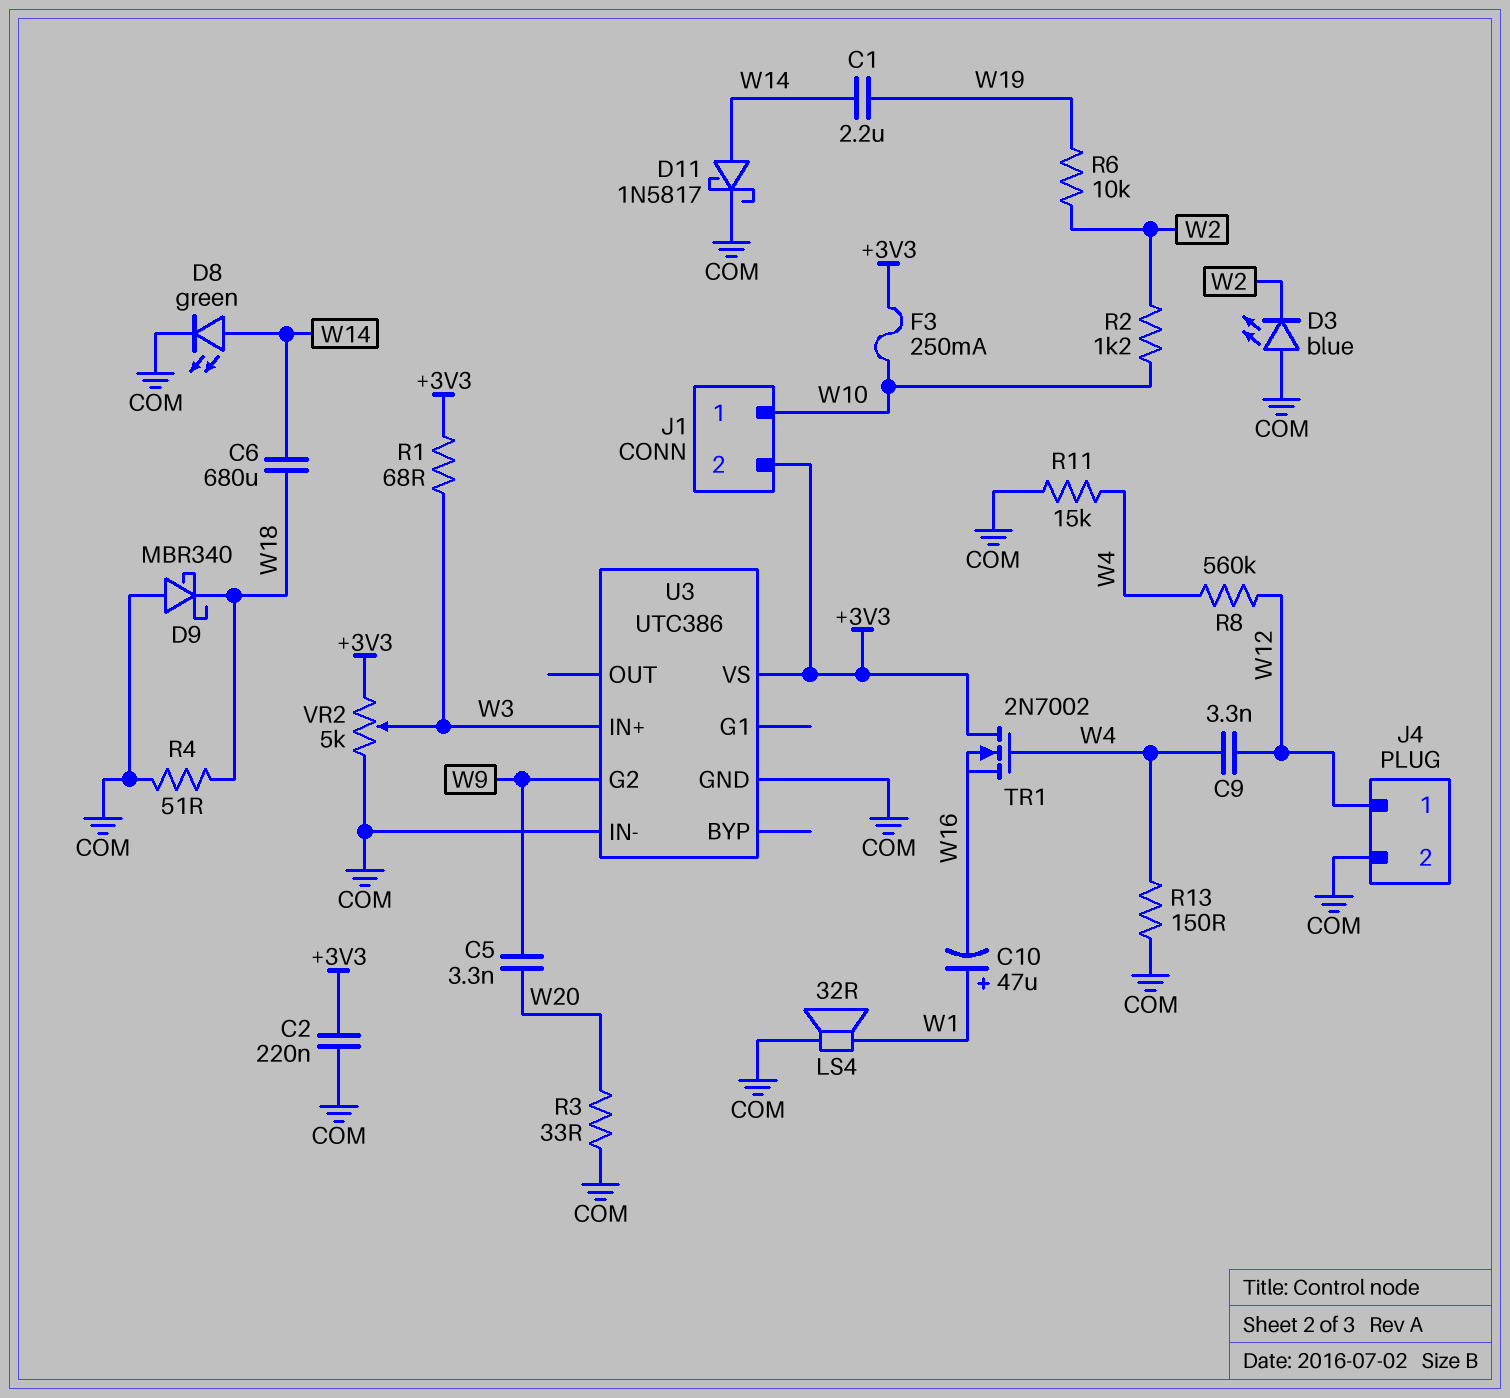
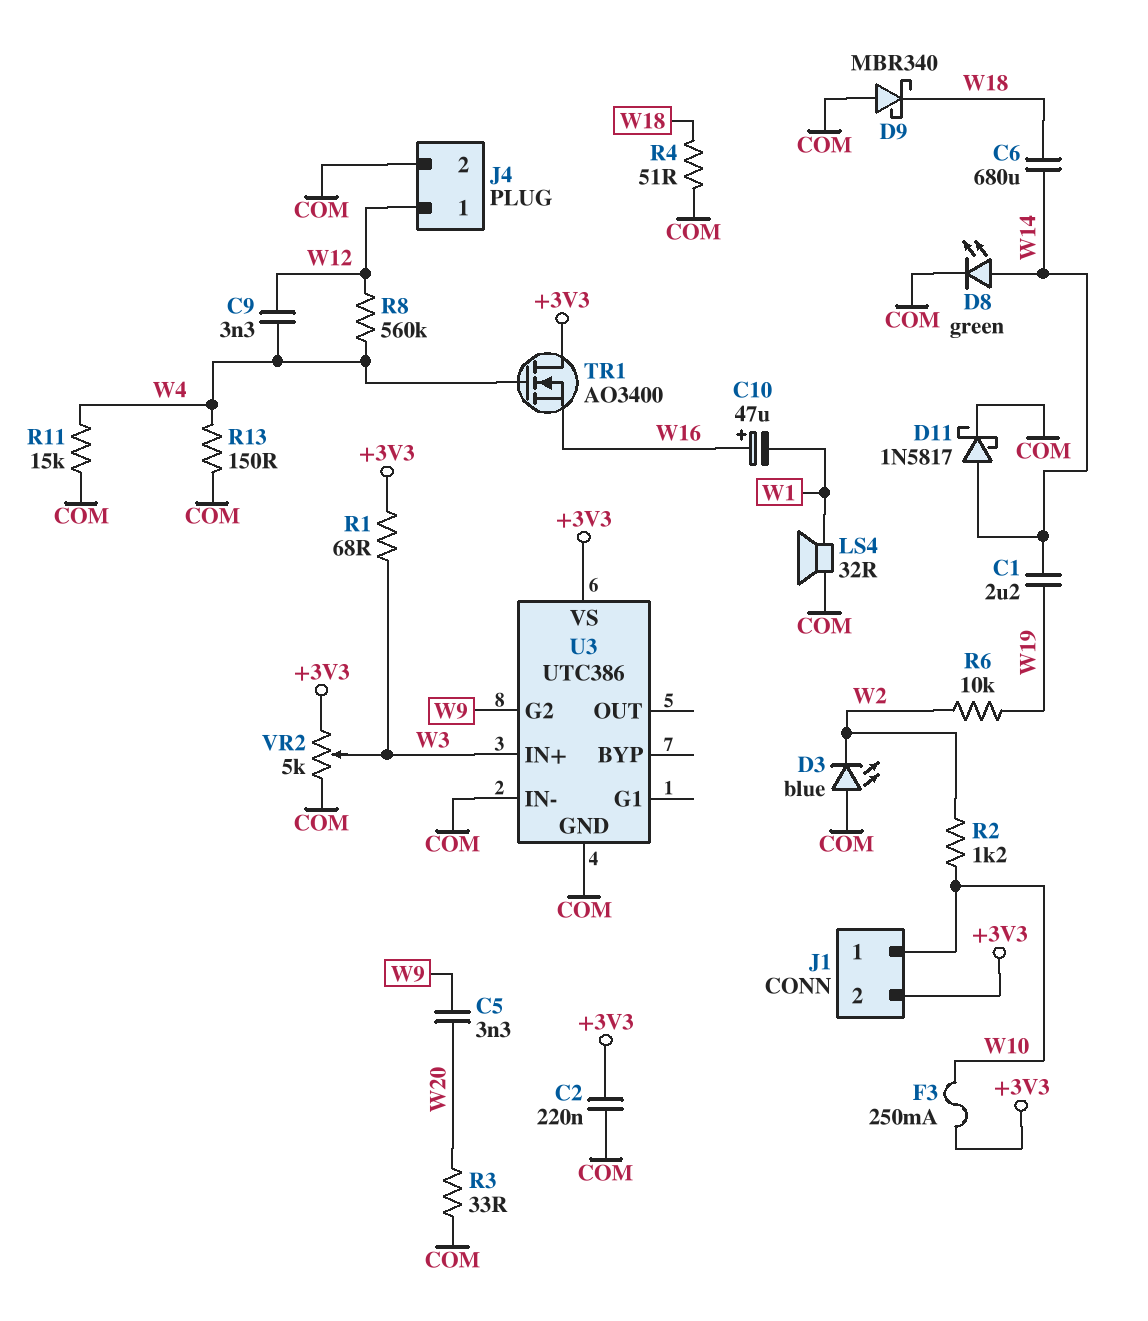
C10: 47uF (plus W1, minus W16) -> 47uF (plus W16, minus W1)
TR1: NMOS 2N7002 (G W4, D +3V3, S W16) -> NMOS AO3400 (G W4, D +3V3, S W16)

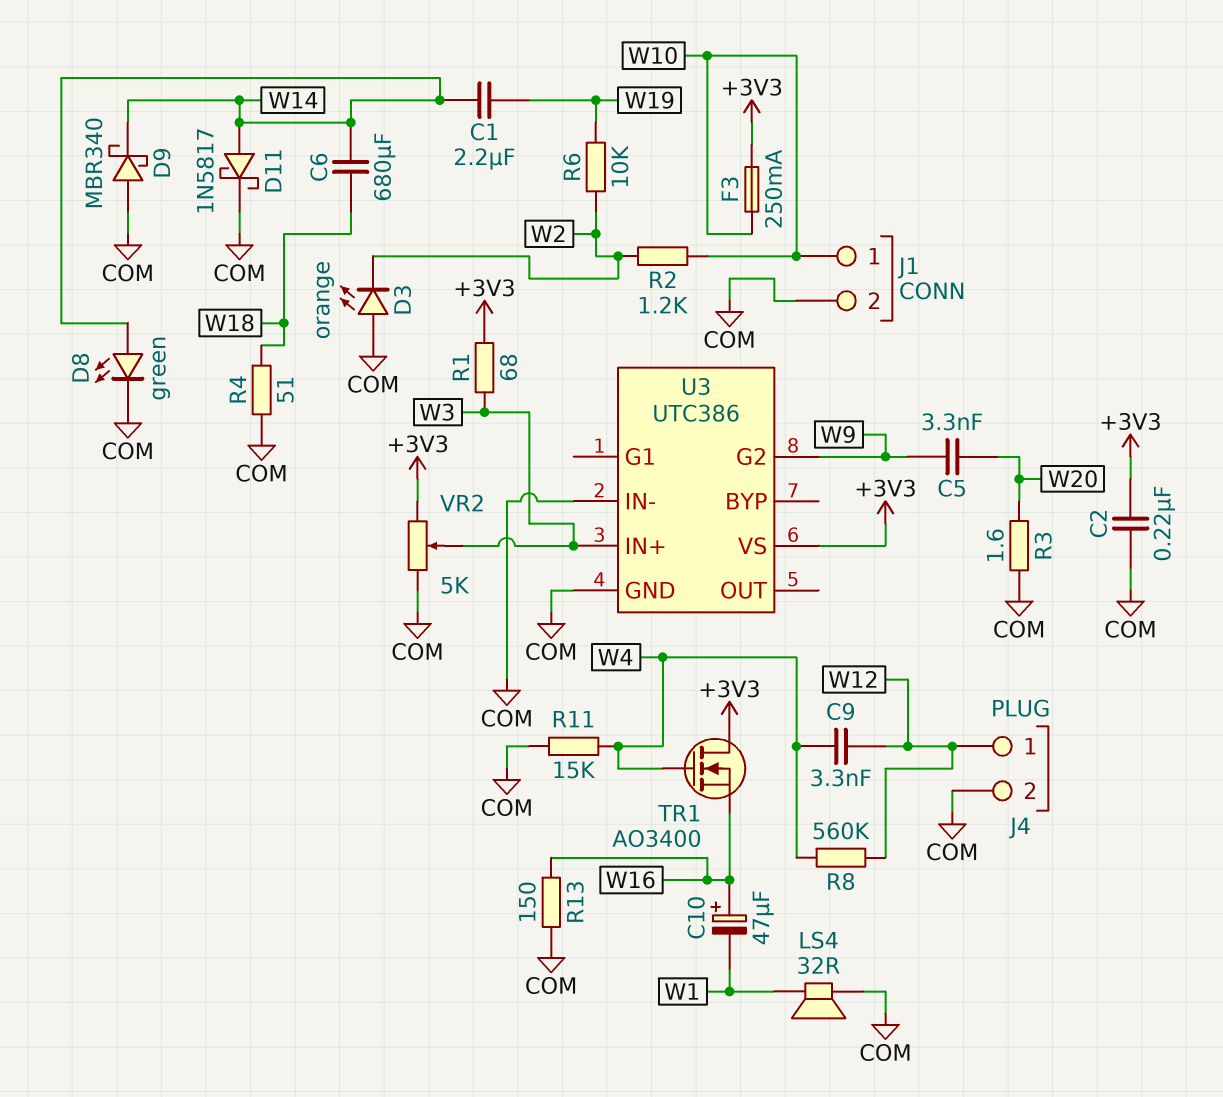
D3: LED blue (A COM, K W2) -> LED orange (A COM, K W2)
D9: schottky MBR340 (A COM, K W18) -> schottky MBR340 (A COM, K W14)
J1 pin 2: +3V3 -> COM
R3: 33 (COM, W20) -> 1.6 (COM, W20)
R13: 150 (COM, W4) -> 150 (COM, W16)

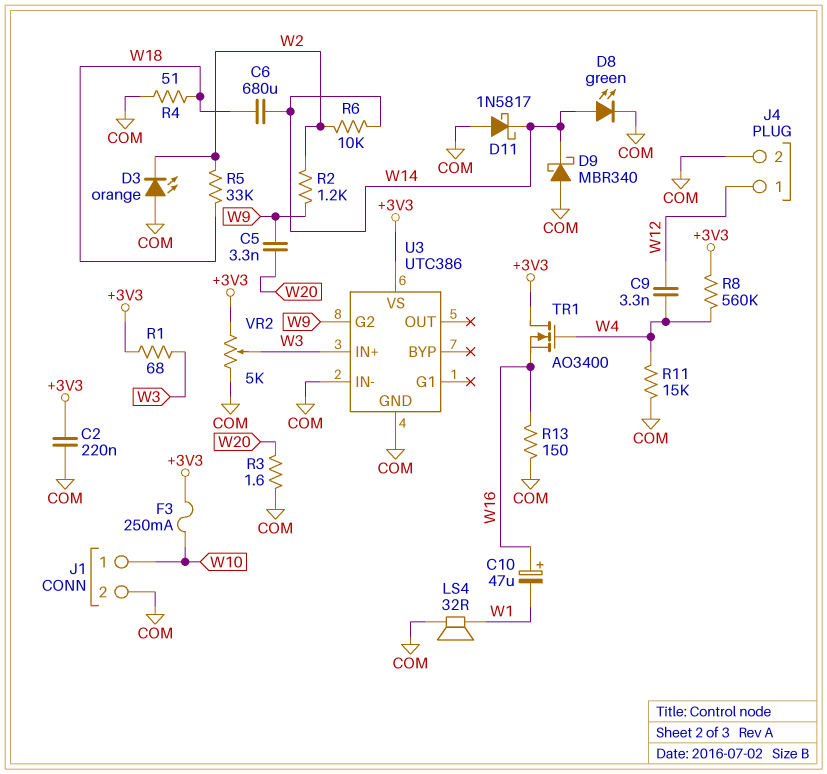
C1: 2.2uF (W14, W19) -> none
D11: schottky 1N5817 (A W14, K COM) -> schottky 1N5817 (A COM, K W14)
R2: 1.2k (W2, W10) -> 1.2k (W2, W9)
R5: none -> 33k (W2, W18)
R6: 10k (W2, W19) -> 10k (W2, W14)
R8: 560k (W4, W12) -> 560k (+3V3, W4)

